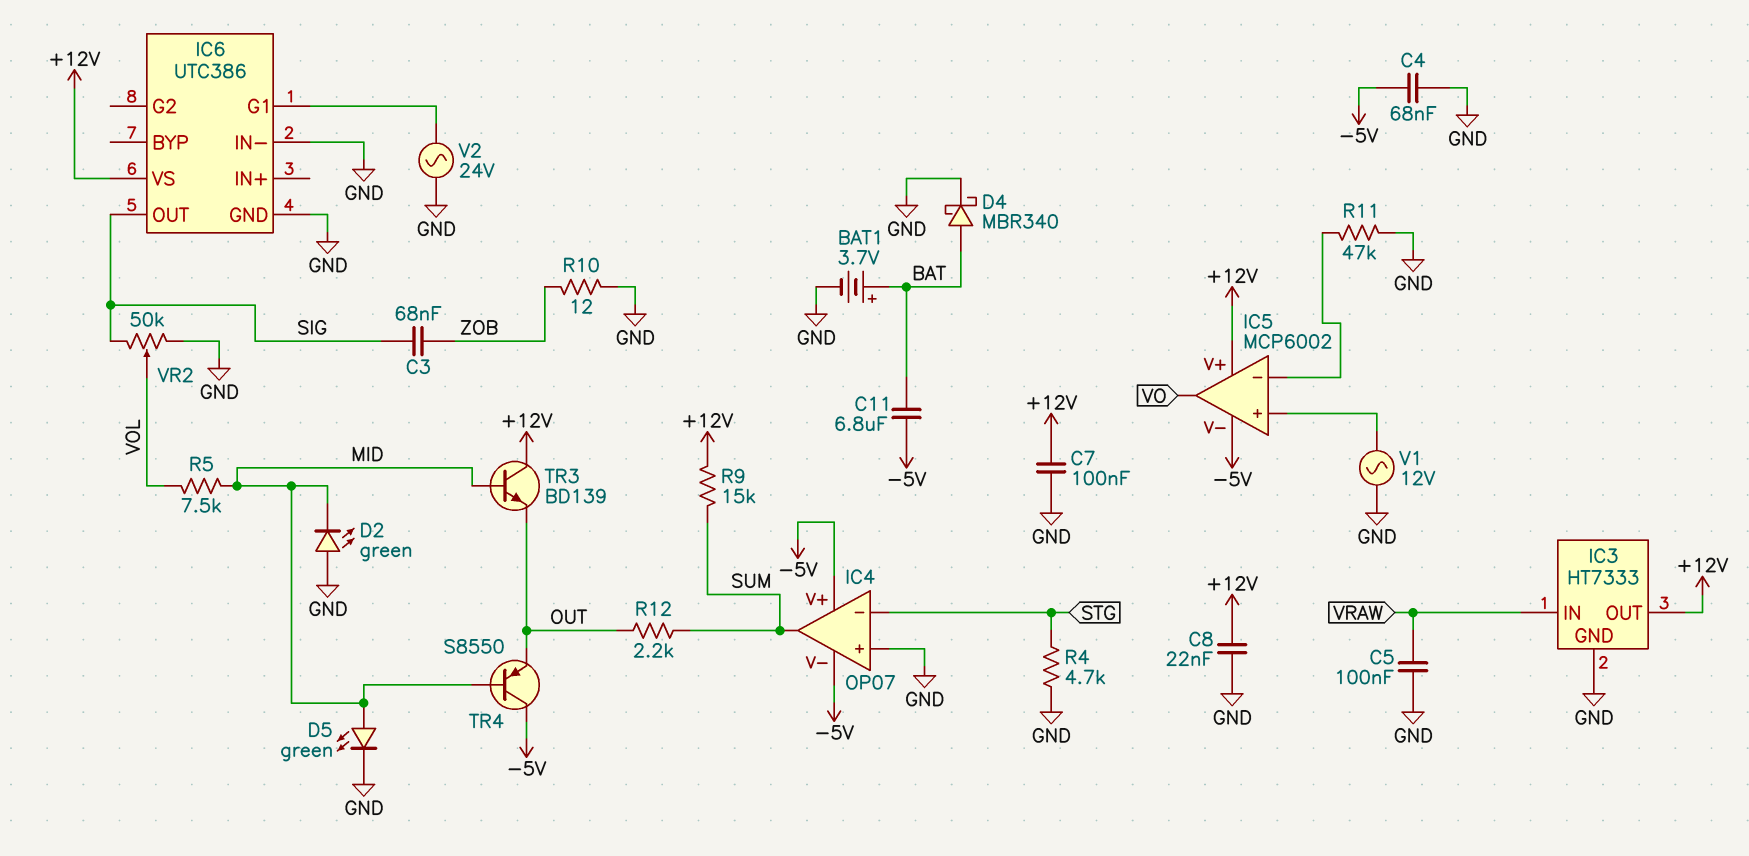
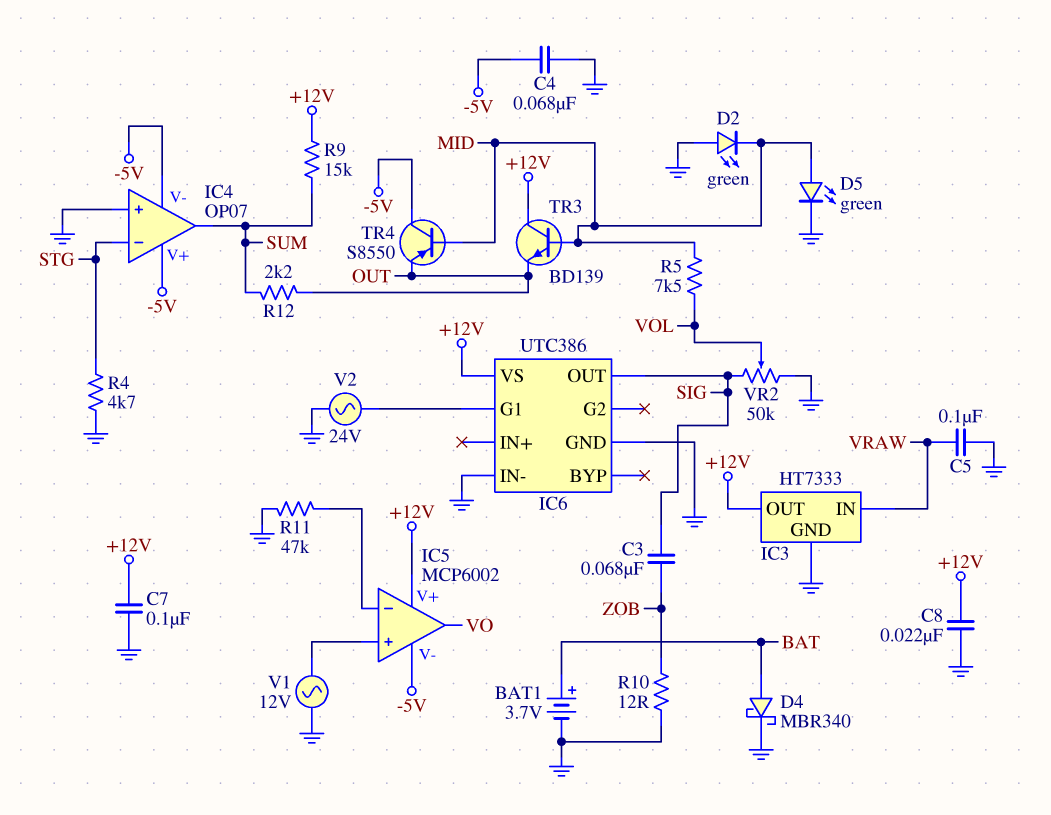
C11: 6.8uF (-5V, BAT) -> none

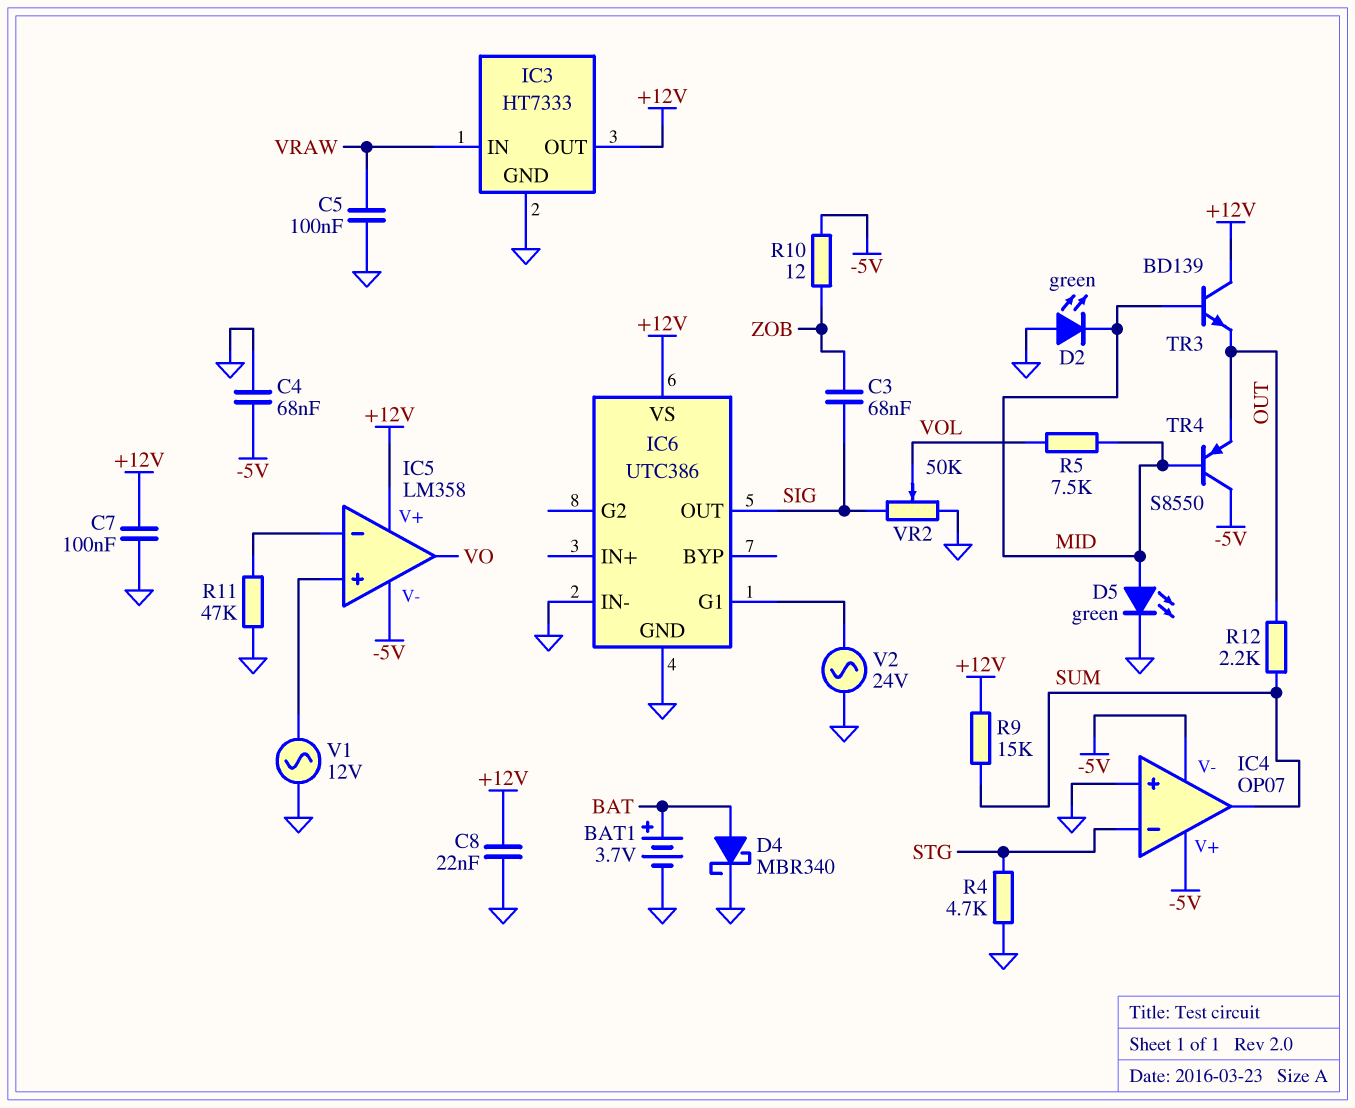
IC5: MCP6002 -> LM358
R10: 12 (GND, ZOB) -> 12 (-5V, ZOB)

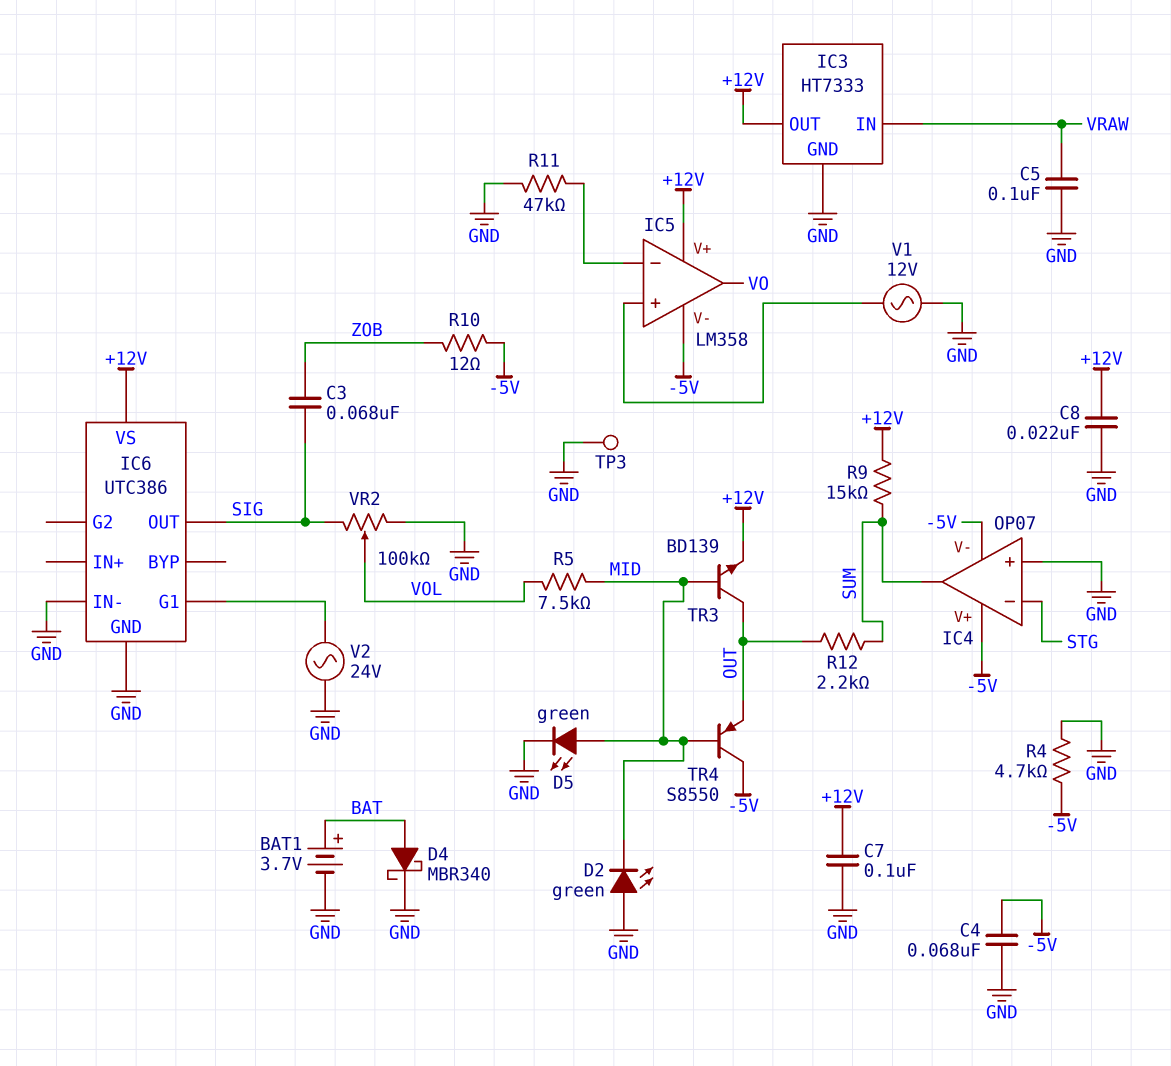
R4: 4.7k (GND, STG) -> 4.7k (-5V, GND)
TP3: none -> test point (GND)
TR3: NPN BD139 (B MID, C +12V, E OUT) -> NPN BD139 (B MID, C OUT, E +12V)
VR2: 50k (GND, SIG, wiper VOL) -> 100k (GND, SIG, wiper VOL)

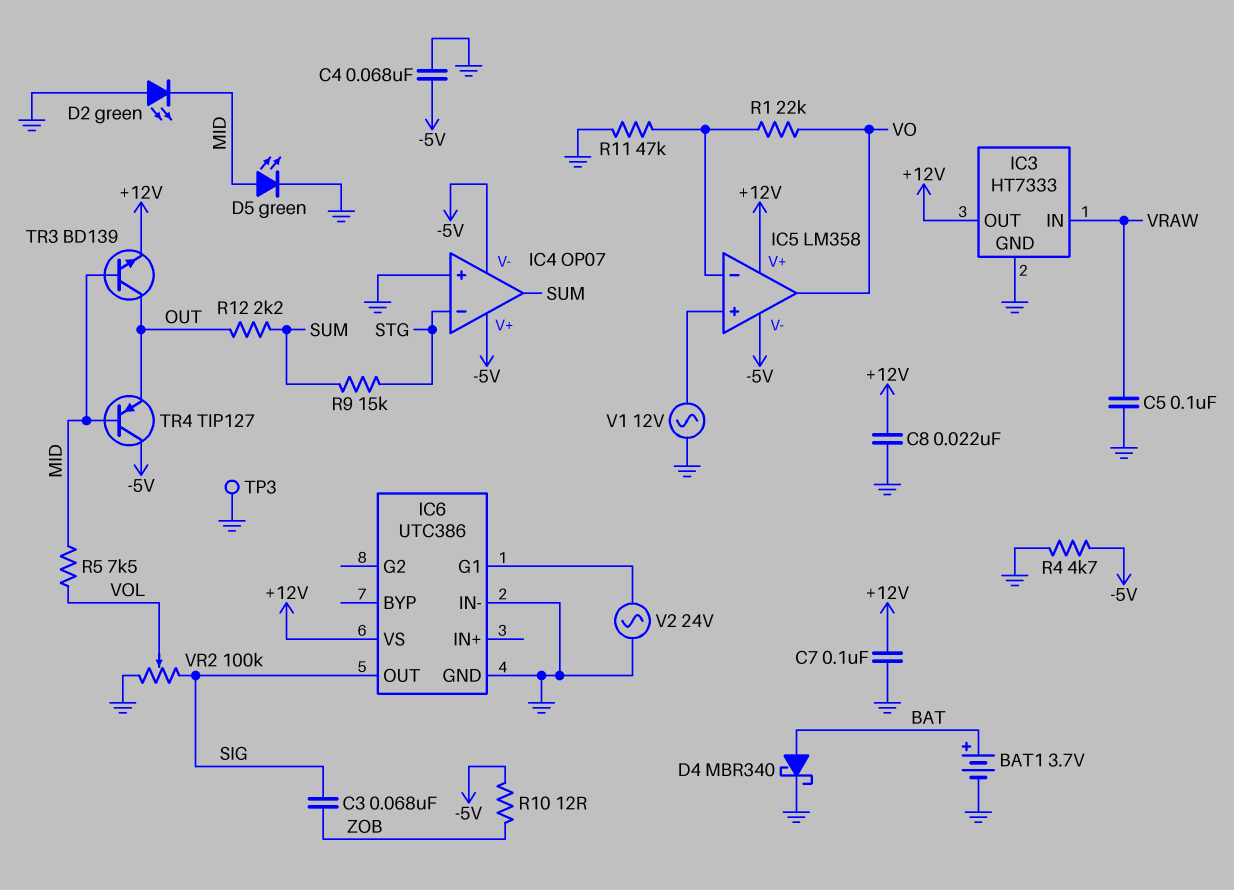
R1: none -> 22k (IC5/in-, VO)
R9: 15k (+12V, SUM) -> 15k (STG, SUM)
TR4: PNP S8550 (B MID, C -5V, E OUT) -> PNP TIP127 (B MID, C -5V, E OUT)

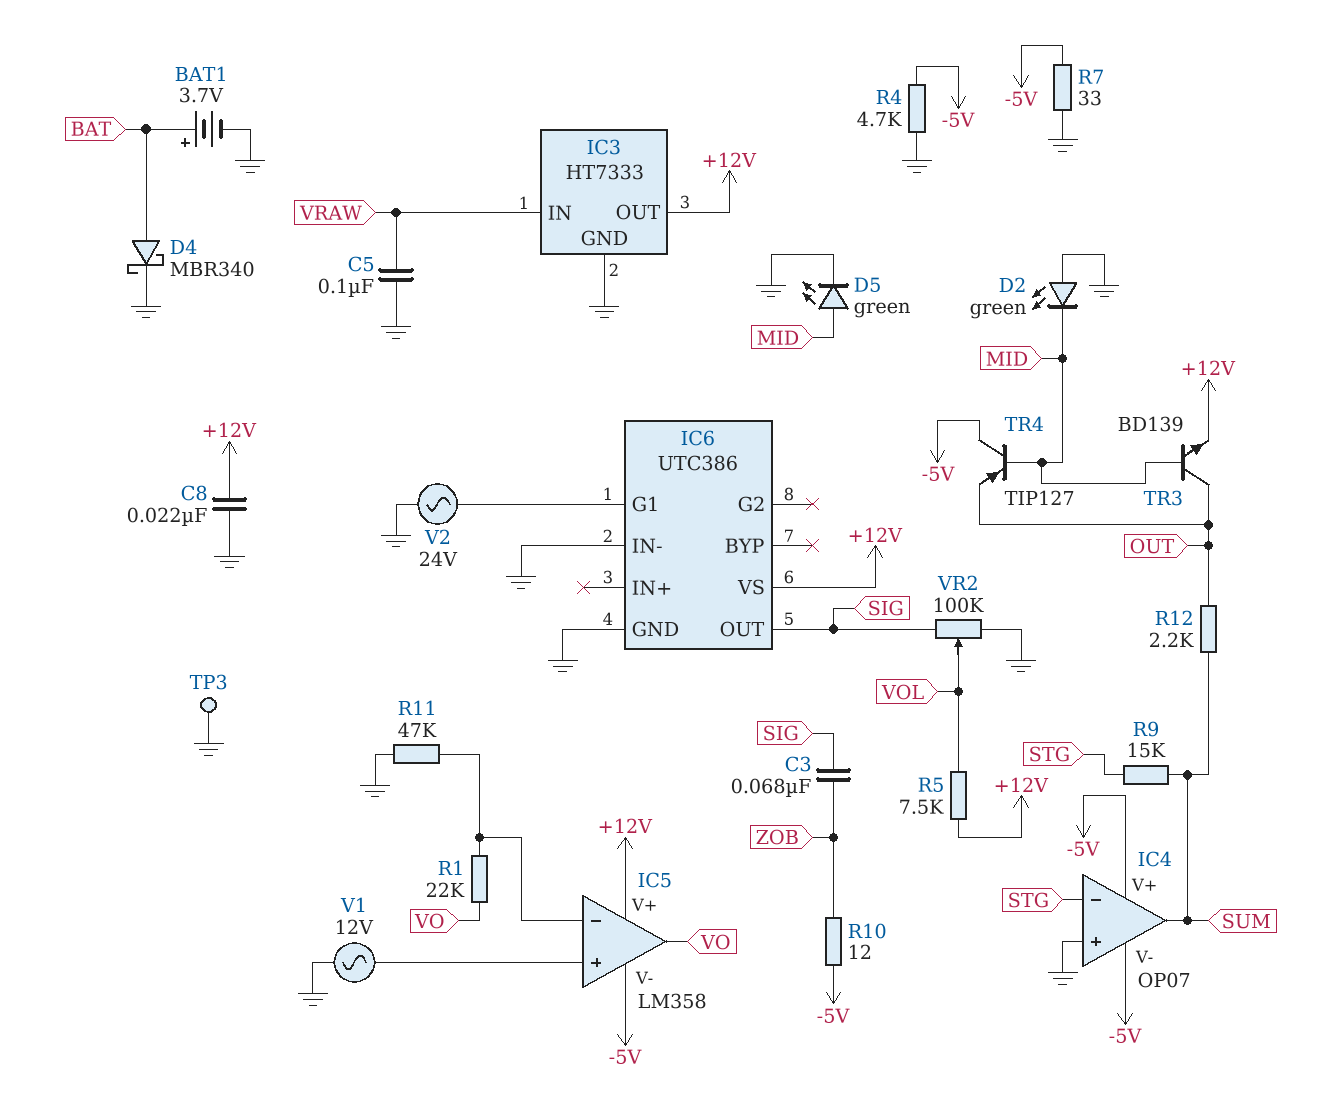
C4: 68nF (-5V, GND) -> none
C7: 100nF (+12V, GND) -> none
R5: 7.5k (MID, VOL) -> 7.5k (+12V, VOL)
R7: none -> 33 (-5V, GND)

